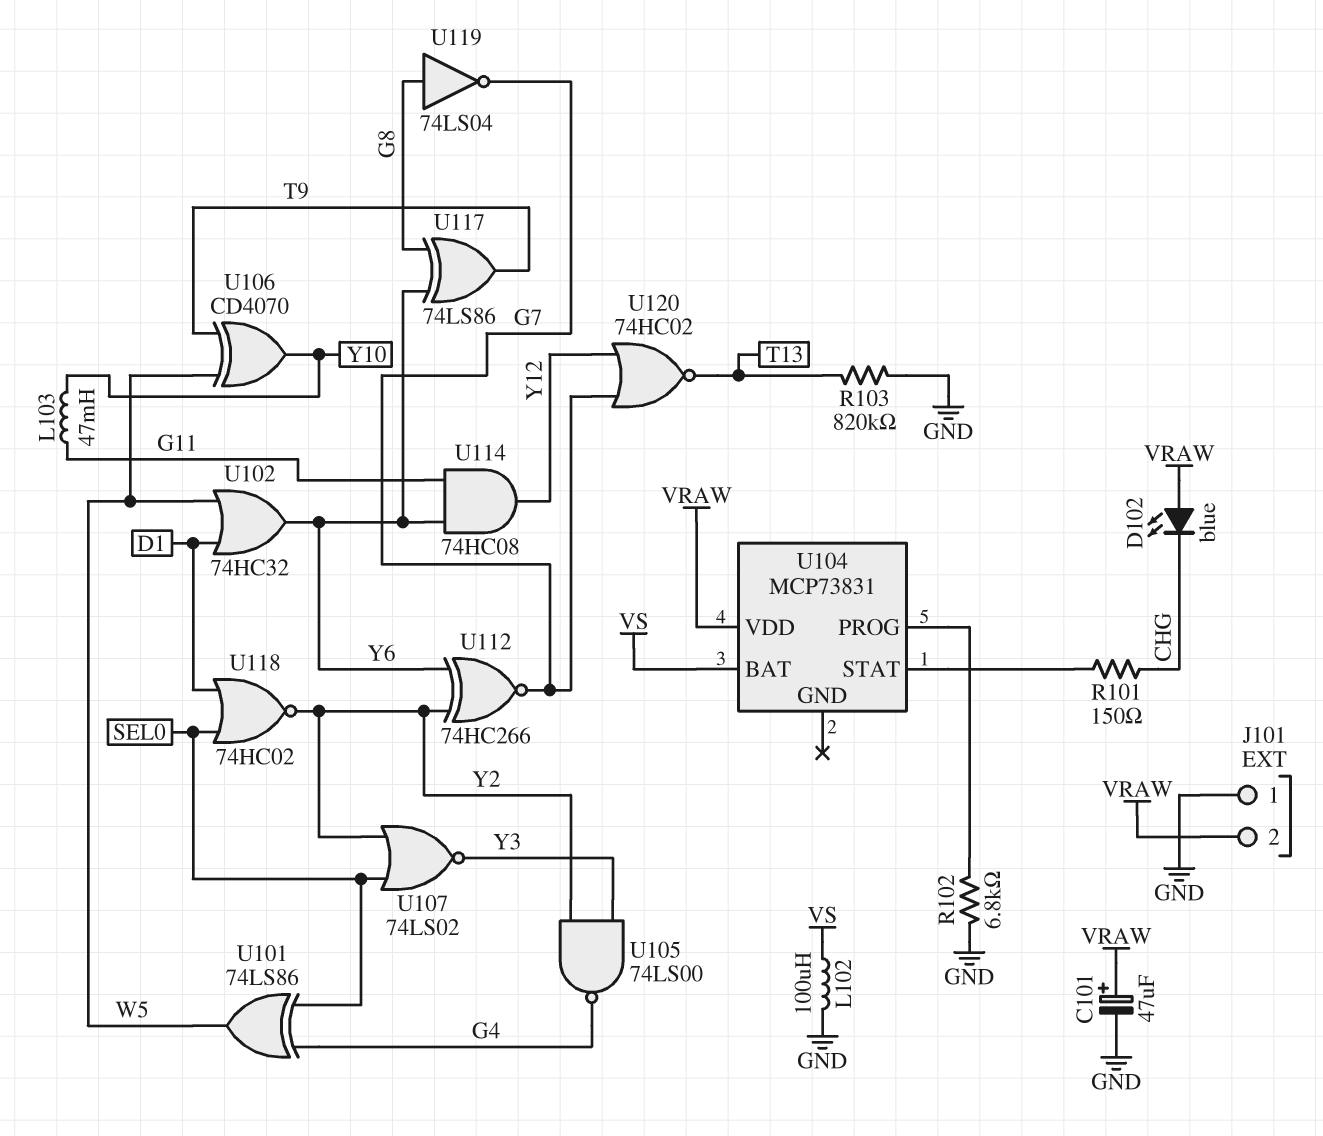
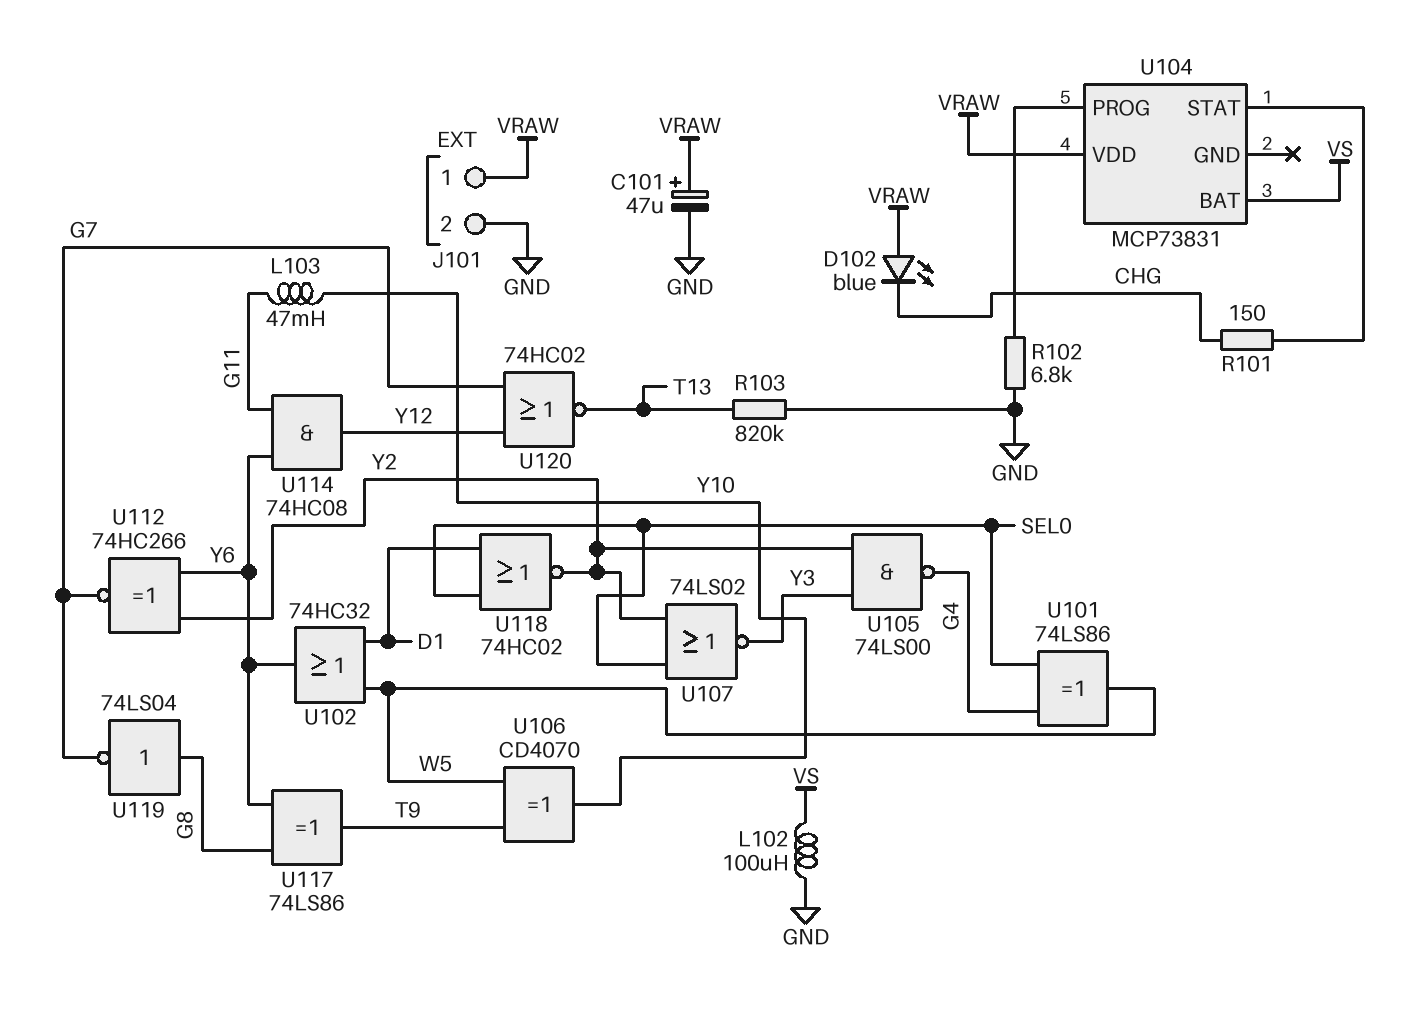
J101 pin 1: GND -> VRAW
J101 pin 2: VRAW -> GND

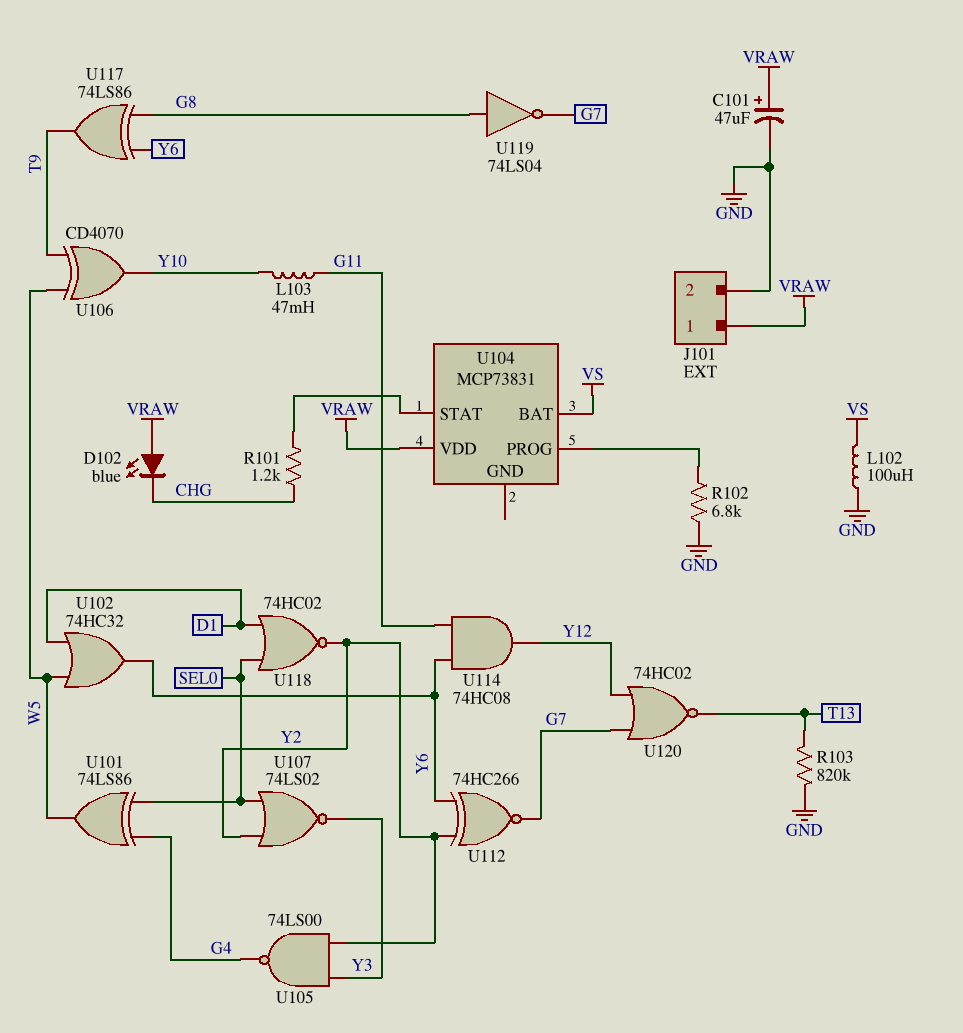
R101: 150 (CHG, U104/STAT) -> 1.2k (CHG, U104/STAT)

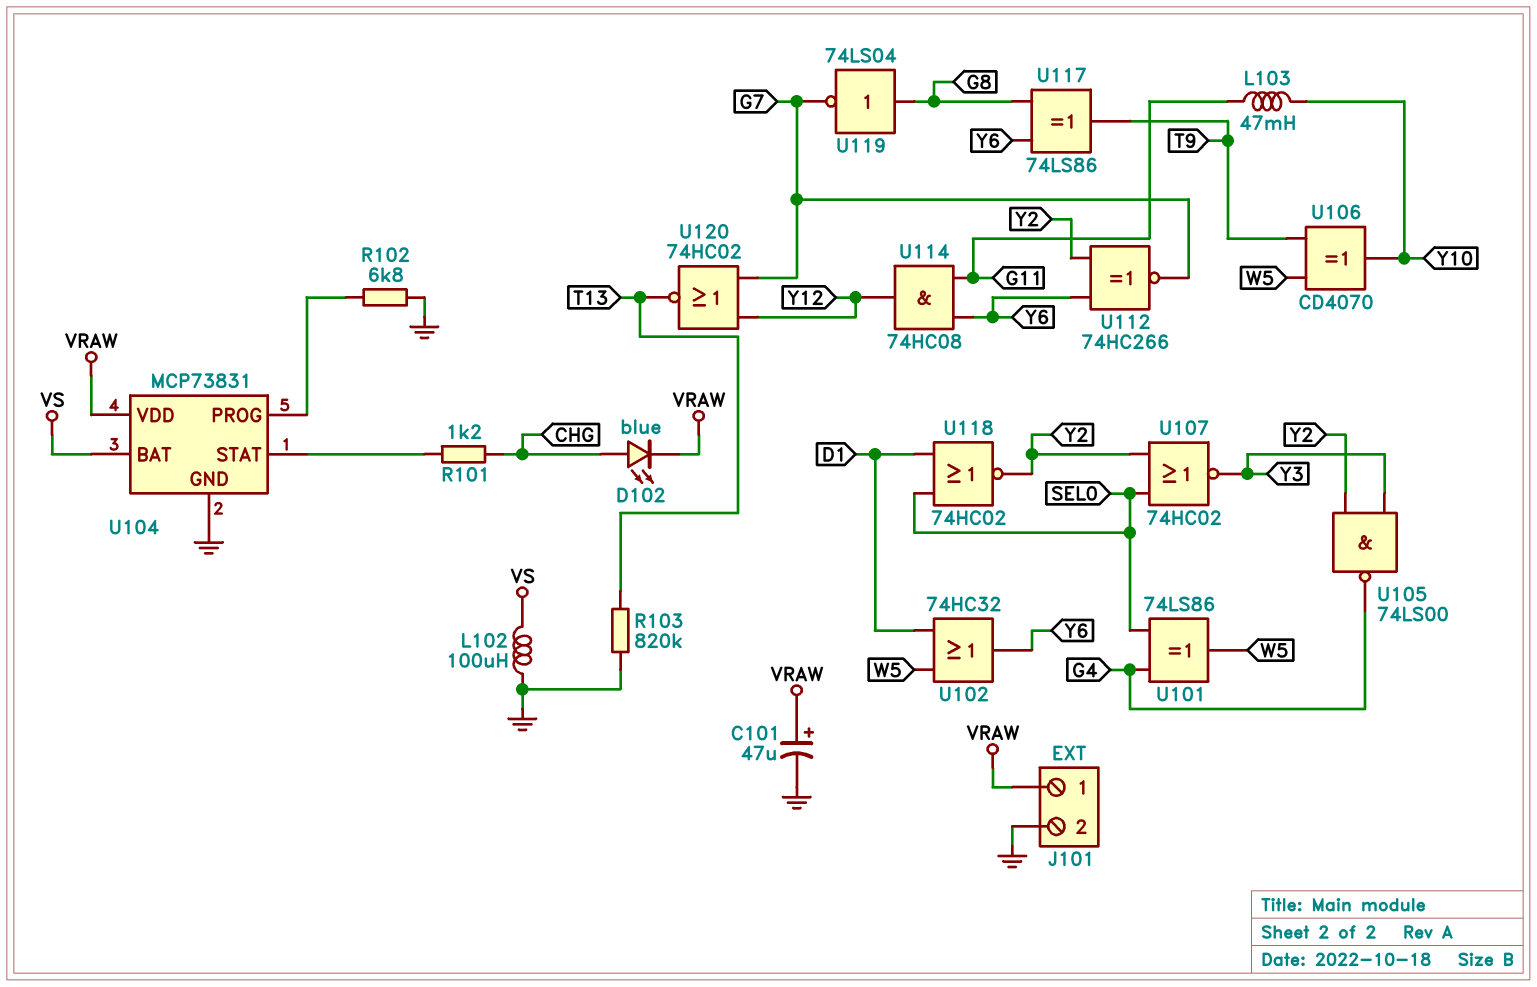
D102: LED blue (A VRAW, K CHG) -> LED blue (A CHG, K VRAW)
U104 pin GND: none -> GND
U107: NOR 74LS02 (in SEL0, in Y2, out Y3) -> NOR 74HC02 (in SEL0, in Y2, out Y3)

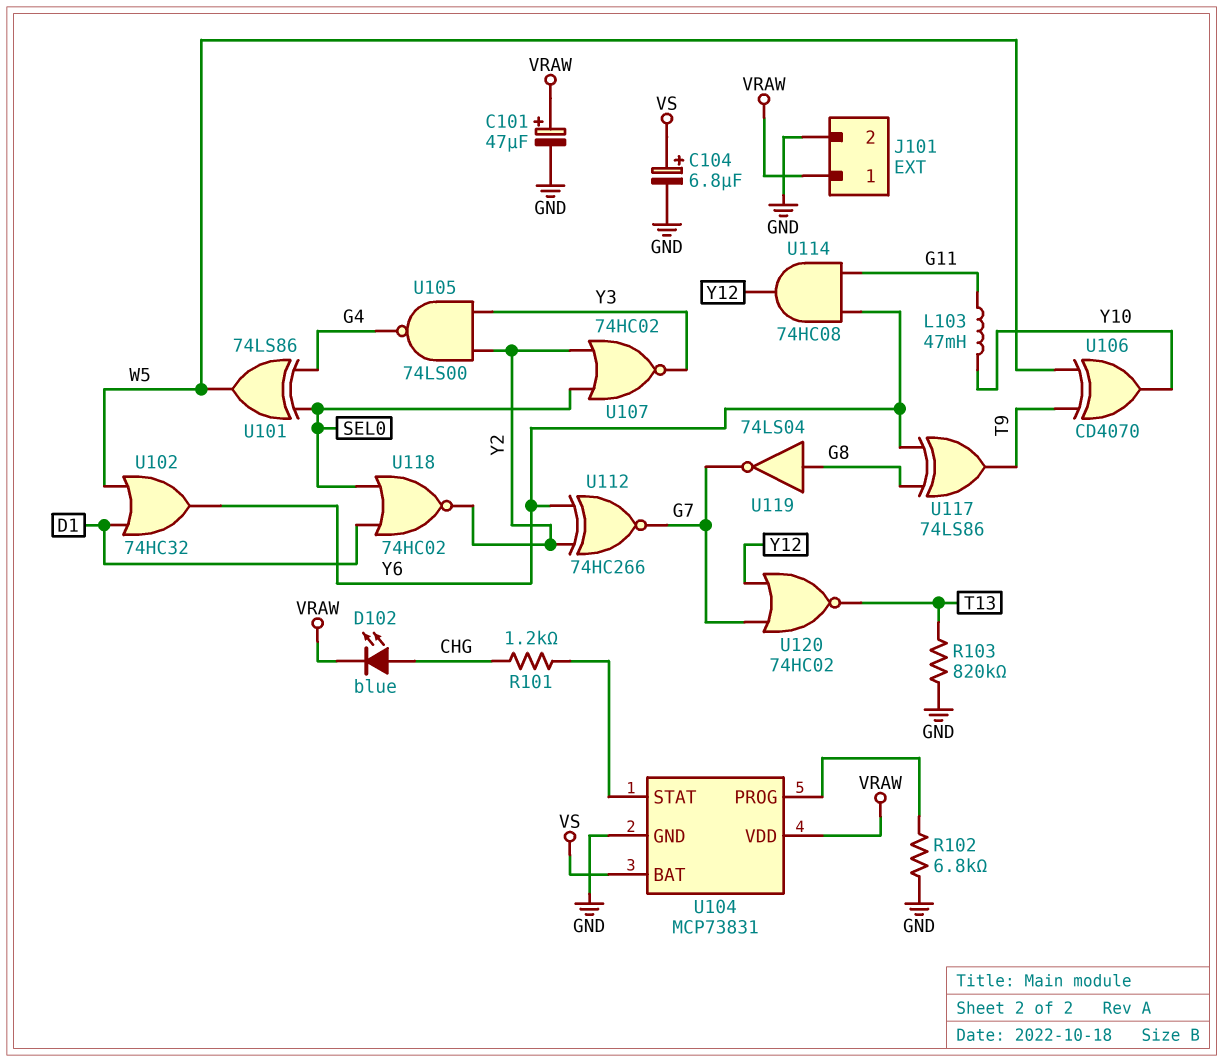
C104: none -> 6.8uF (plus VS, minus GND)
L102: 100uH (GND, VS) -> none

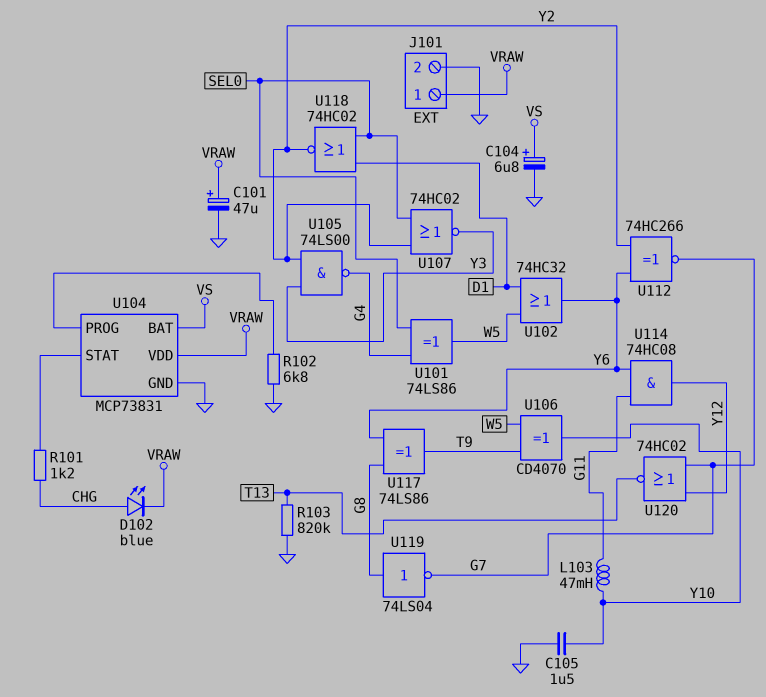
C105: none -> 1.5uF (GND, Y10)

